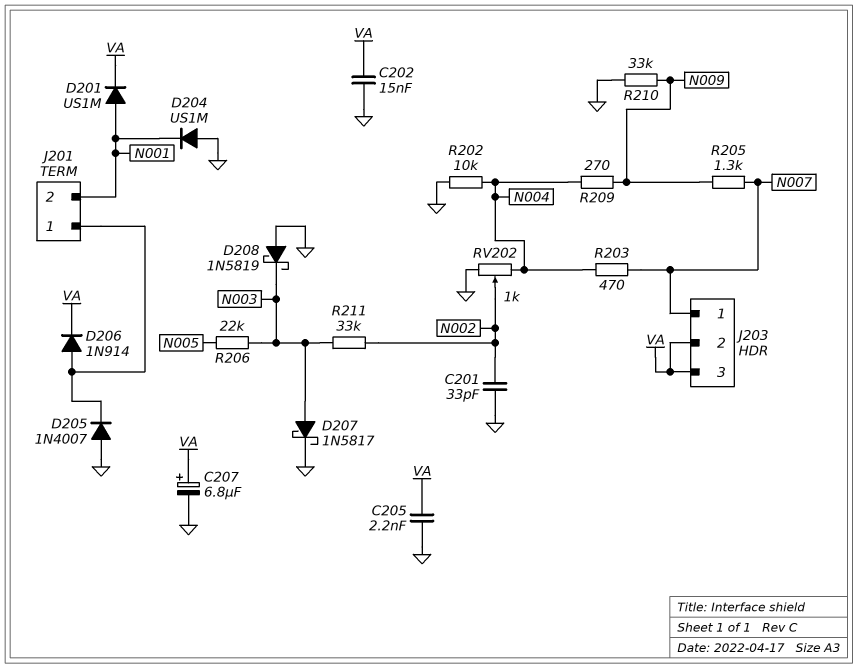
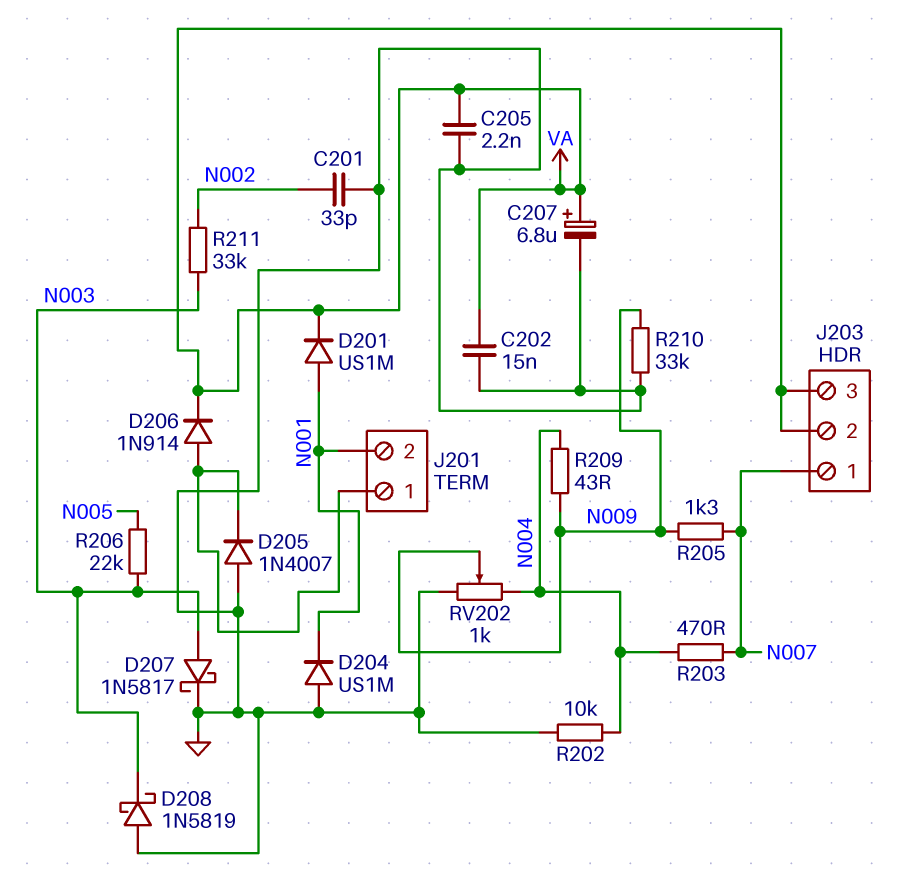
R209: 270 (N004, N009) -> 43 (N004, N009)
RV202: 1k (GND, N004, wiper N002) -> 1k (GND, N004, wiper N009)

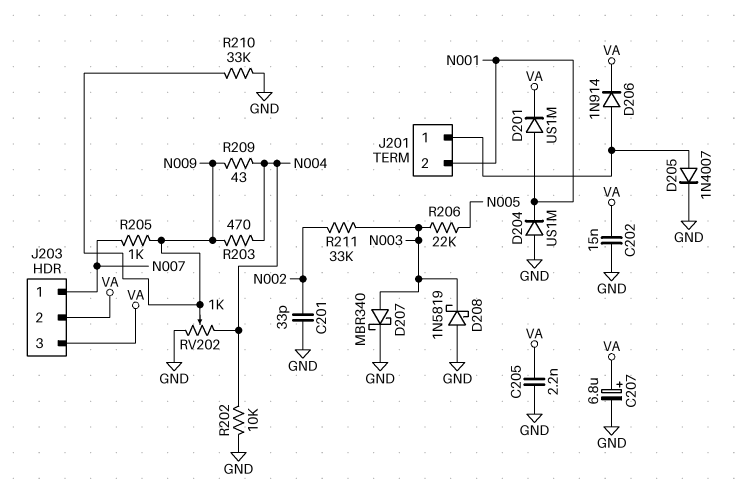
D205: diode 1N4007 (A GND, K J201/1) -> diode 1N4007 (A J201/1, K GND)
D207: schottky 1N5817 (A N003, K GND) -> schottky MBR340 (A N003, K GND)
R203: 470 (N004, N007) -> 470 (N004, N009)
R205: 1.3k (N007, N009) -> 1k (N007, N009)

